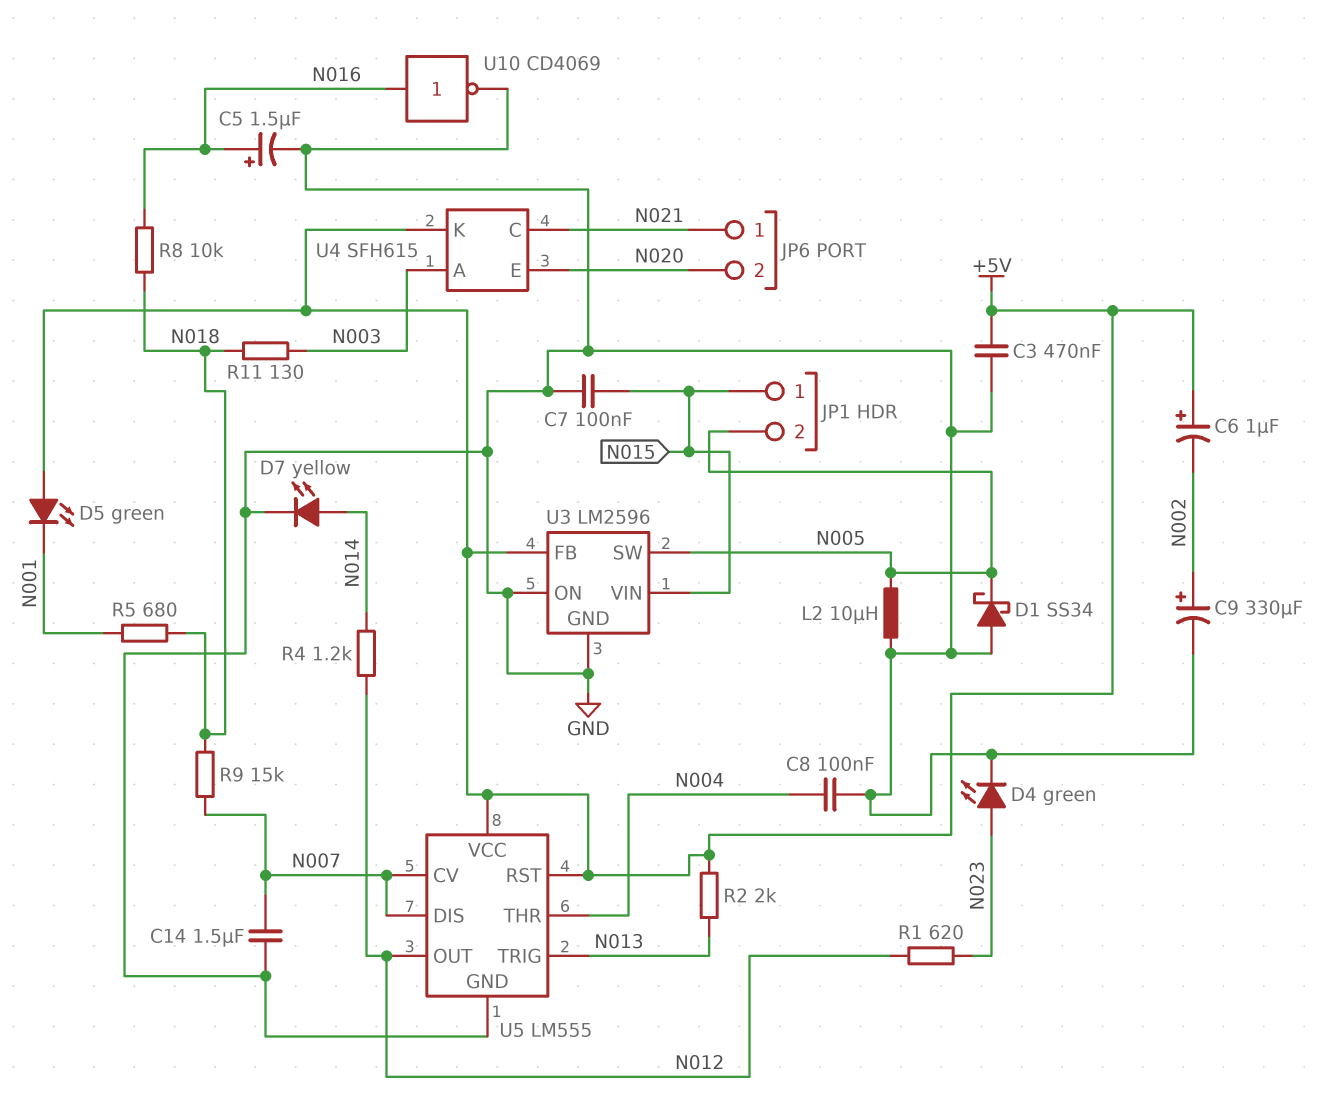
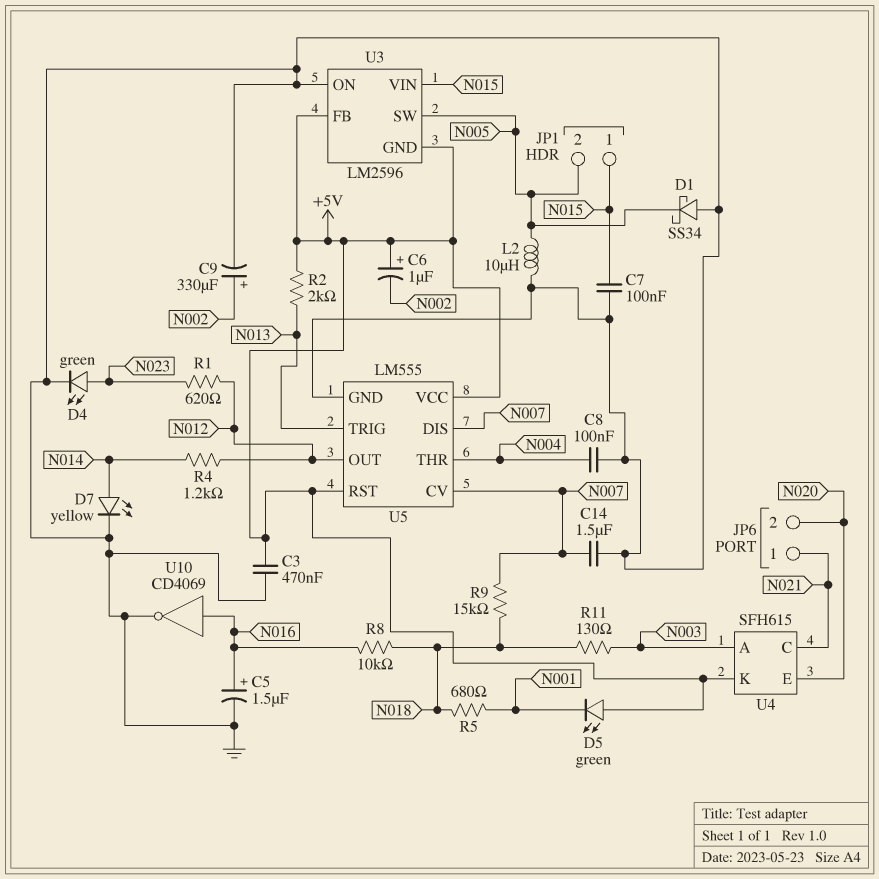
U3 pin GND: GND -> +5V

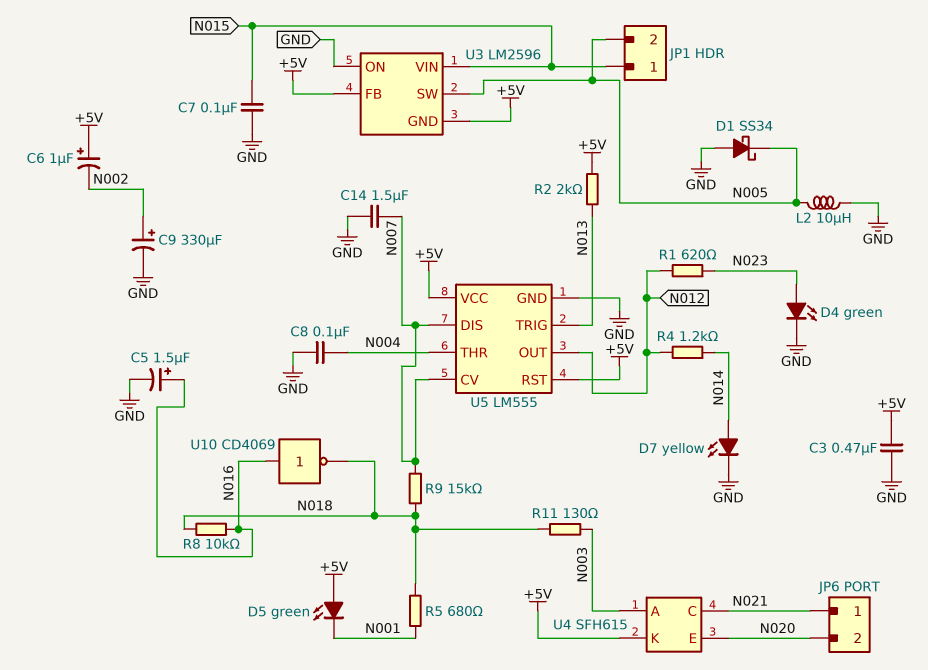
U10: NOT CD4069 (in N016, out GND) -> NOT CD4069 (in N016, out N018)

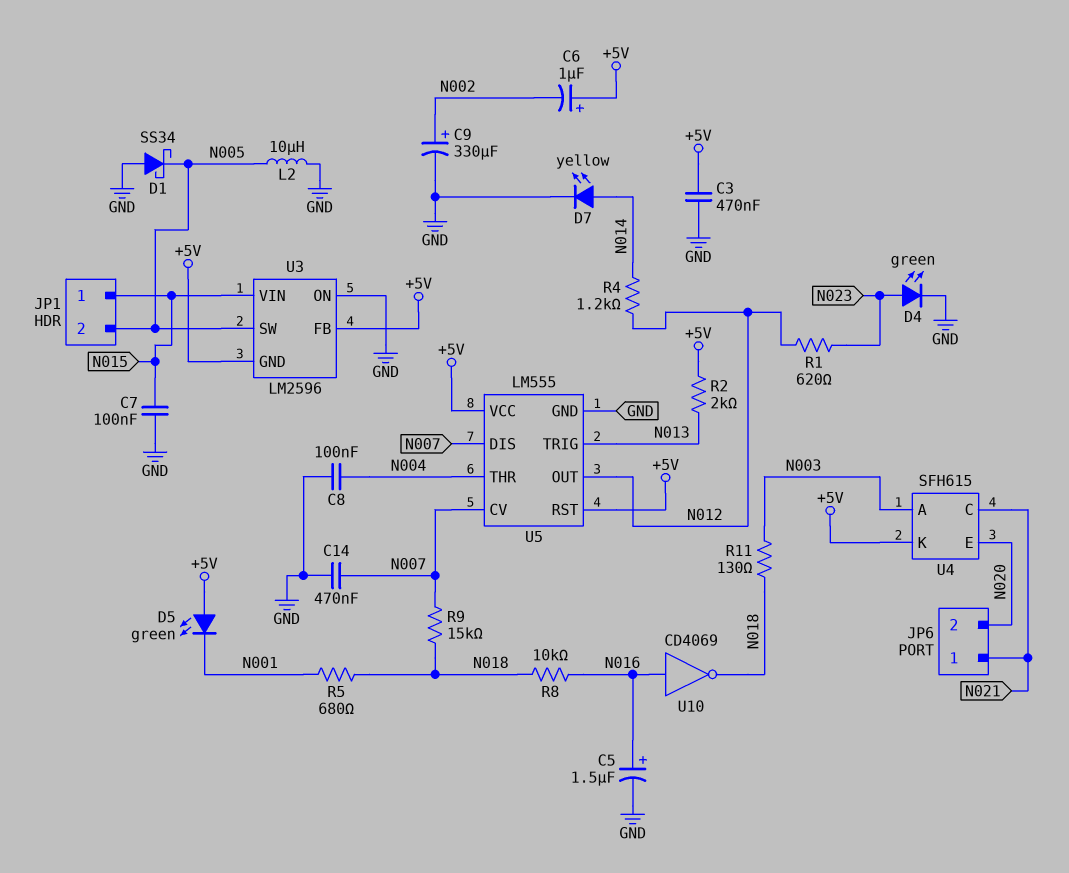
C14: 1.5uF (GND, N007) -> 470nF (GND, N007)

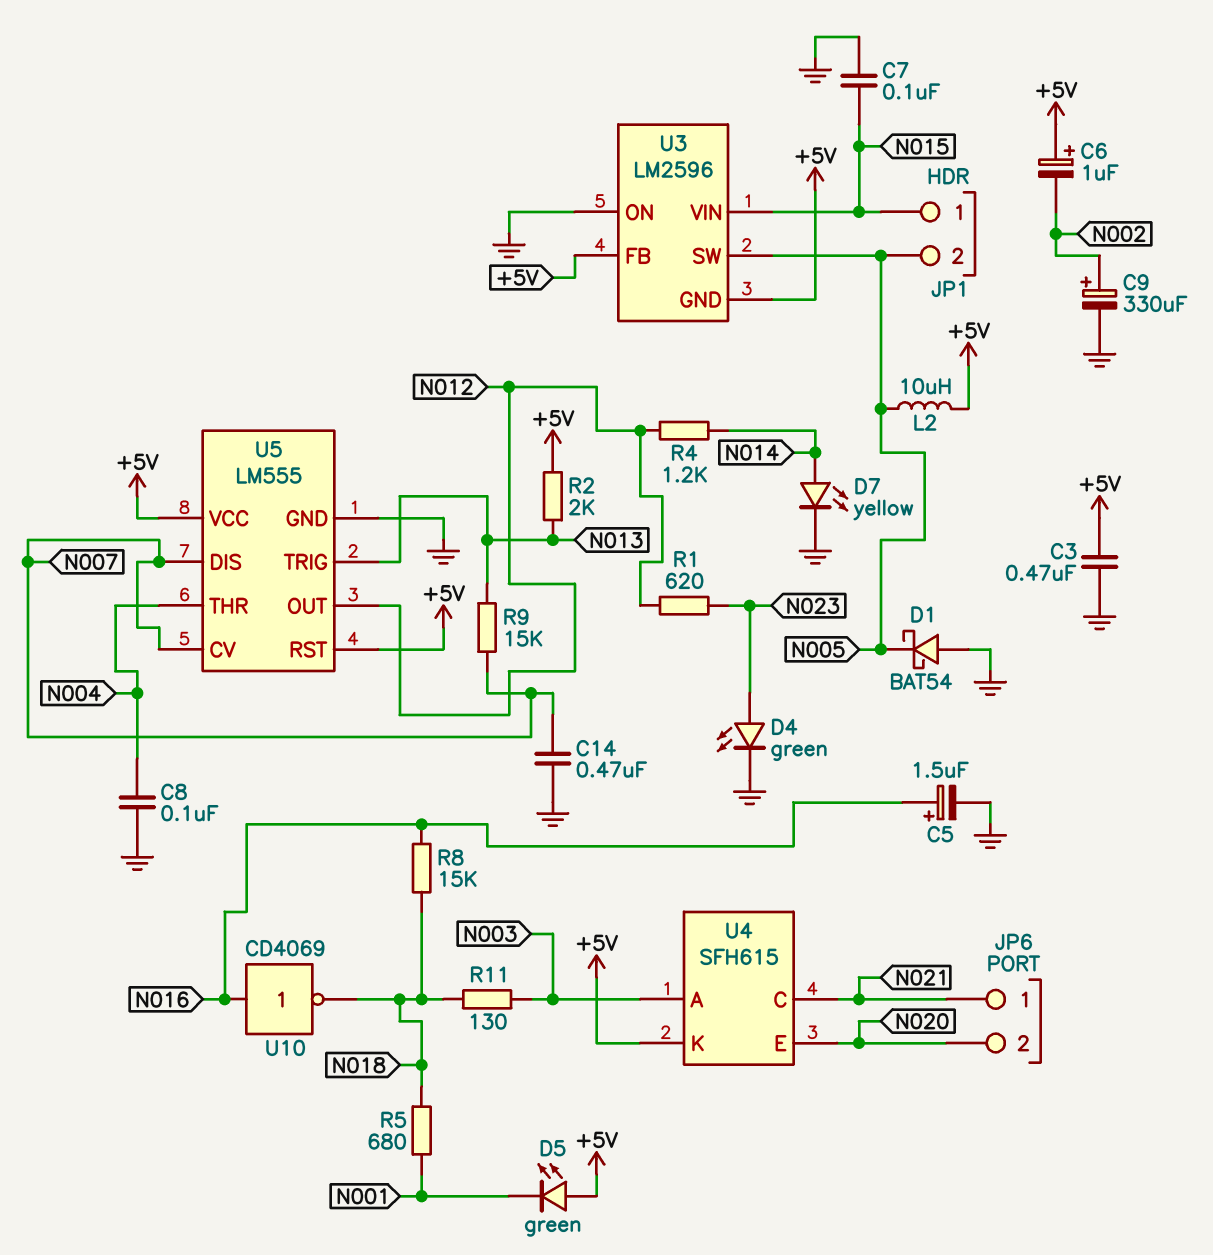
D1: schottky SS34 (A GND, K N005) -> schottky BAT54 (A GND, K N005)
L2: 10uH (GND, N005) -> 10uH (+5V, N005)
R8: 10k (N016, N018) -> 15k (N016, N018)
R9: 15k (N007, N018) -> 15k (N007, N013)

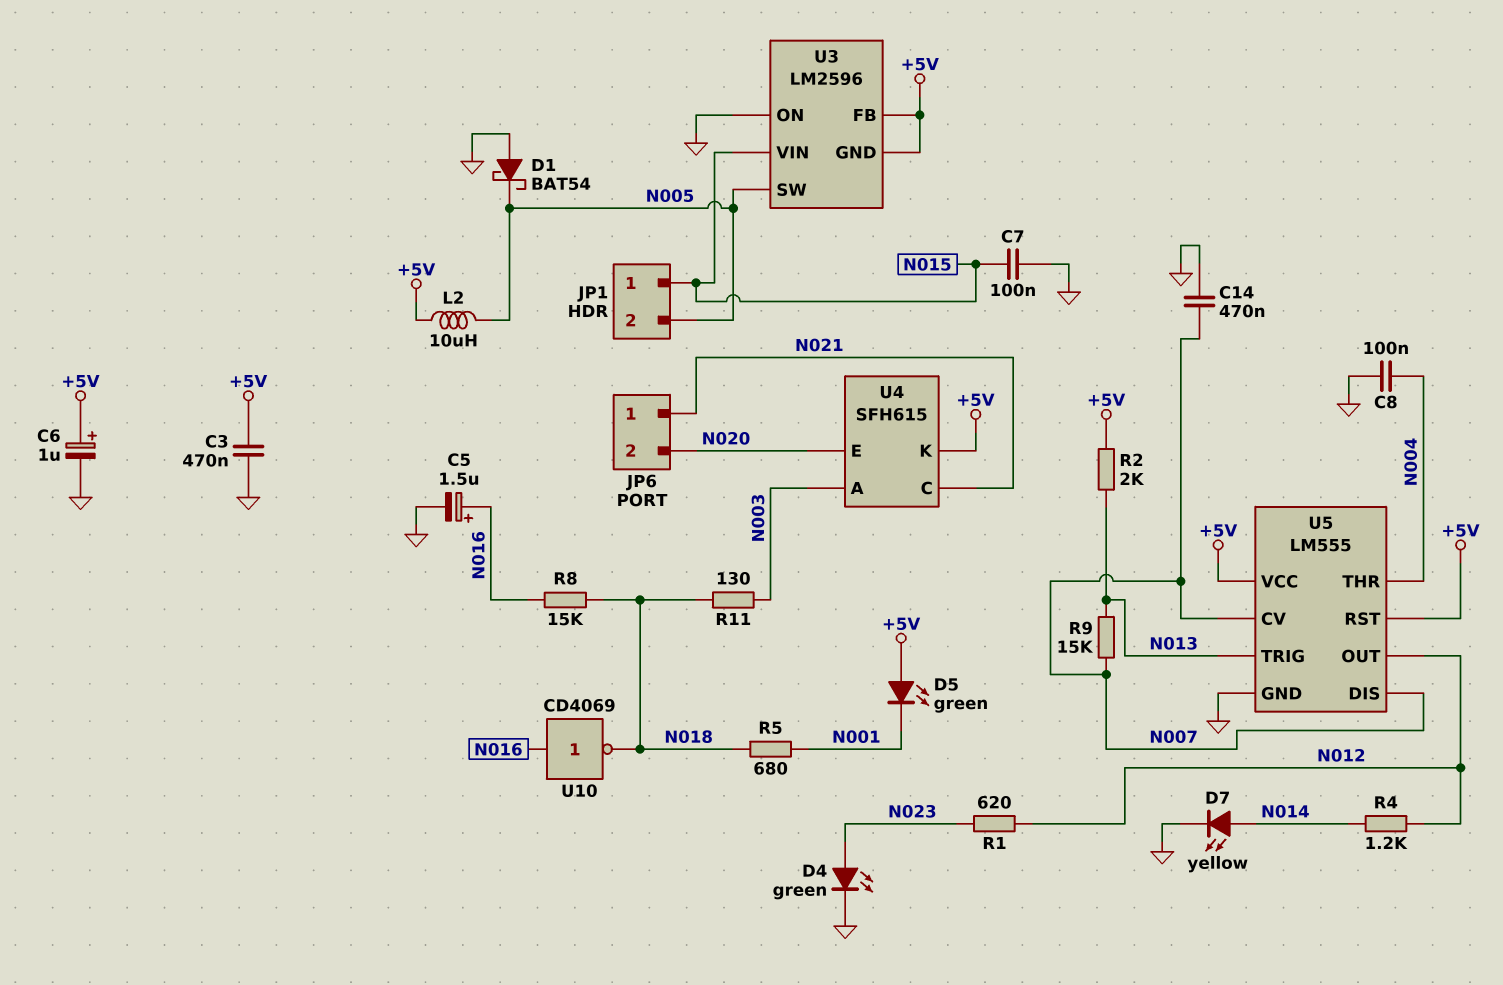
C6: 1uF (plus +5V, minus N002) -> 1uF (plus +5V, minus GND)
C9: 330uF (plus N002, minus GND) -> none

